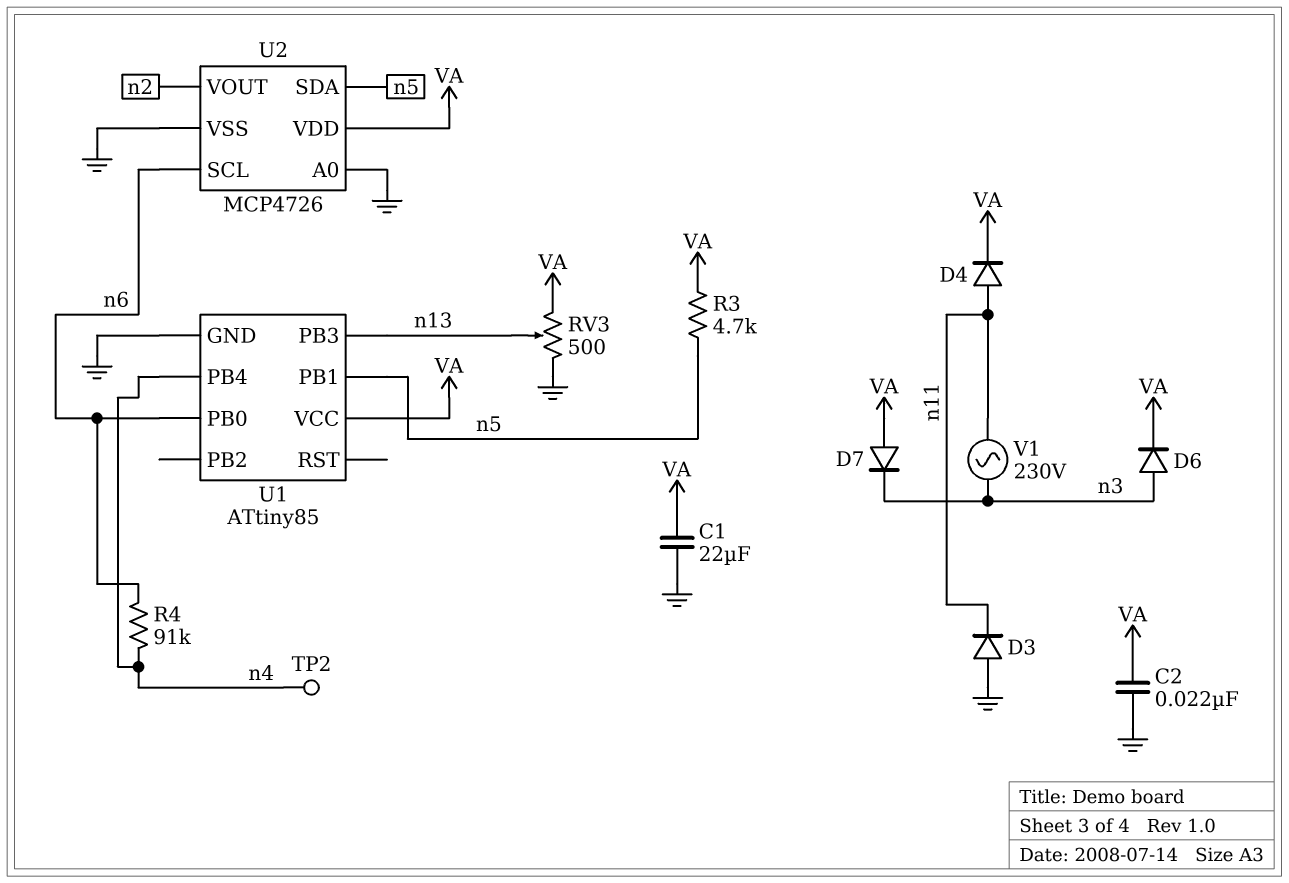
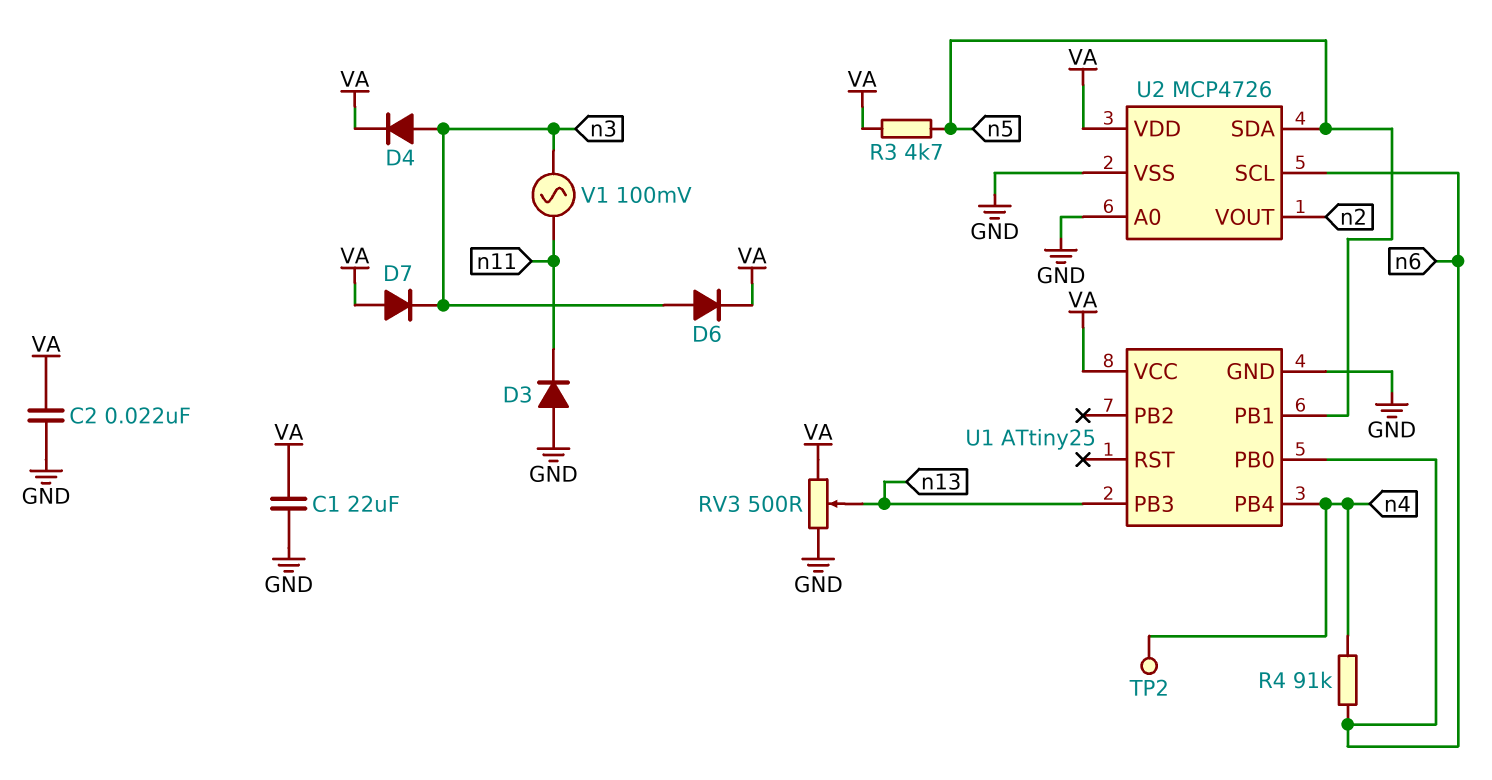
D4: diode (A n11, K VA) -> diode (A n3, K VA)
U1: ATtiny85 -> ATtiny25
V1: AC 230V (n3, n11) -> AC 100mV (n3, n11)

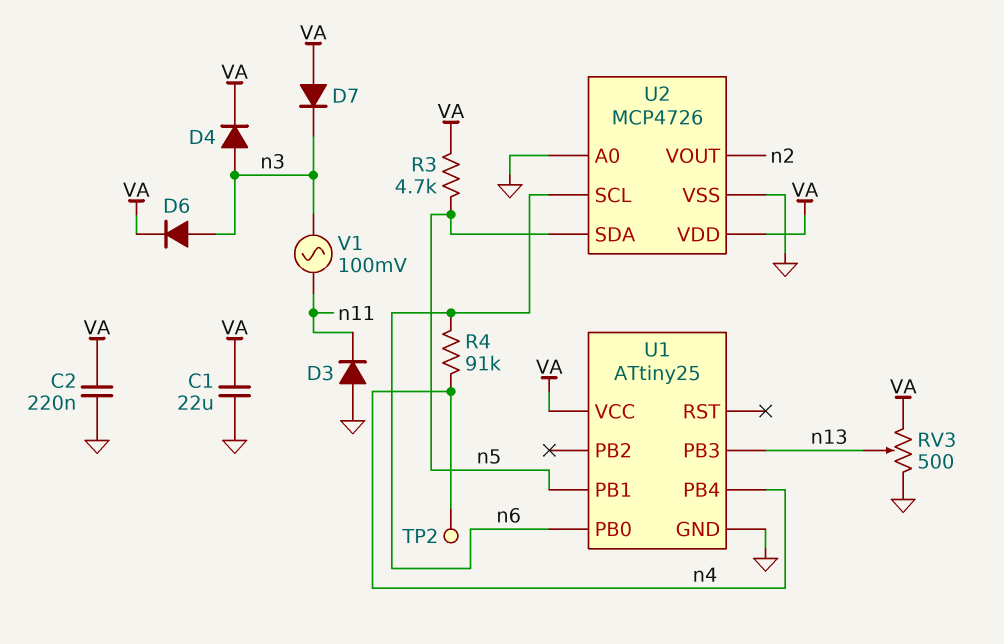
C2: 22nF (GND, VA) -> 220nF (GND, VA)

